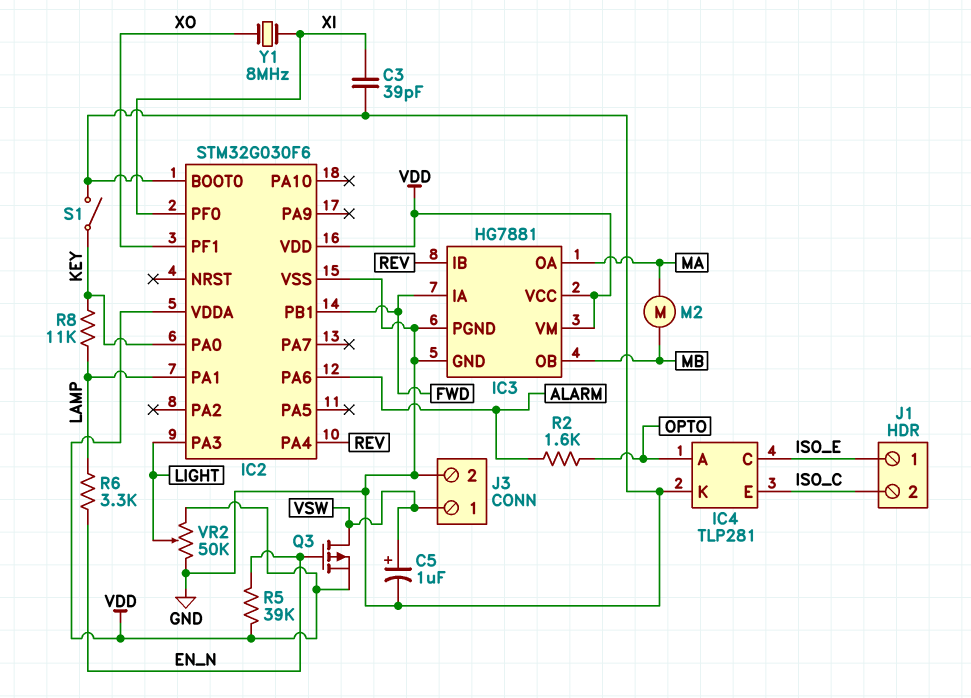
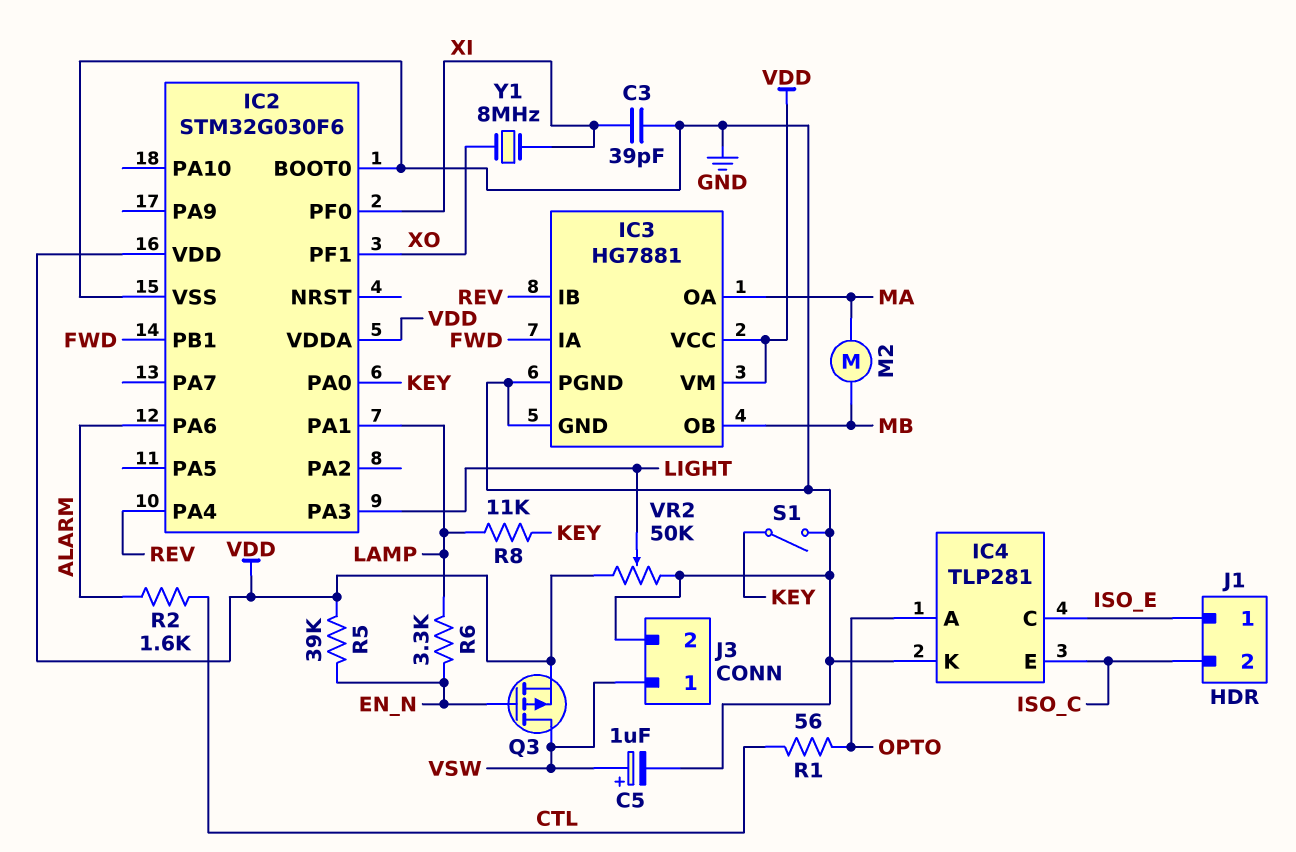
R1: none -> 56 (CTL, OPTO)
R2: 1.6k (ALARM, OPTO) -> 1.6k (ALARM, CTL)

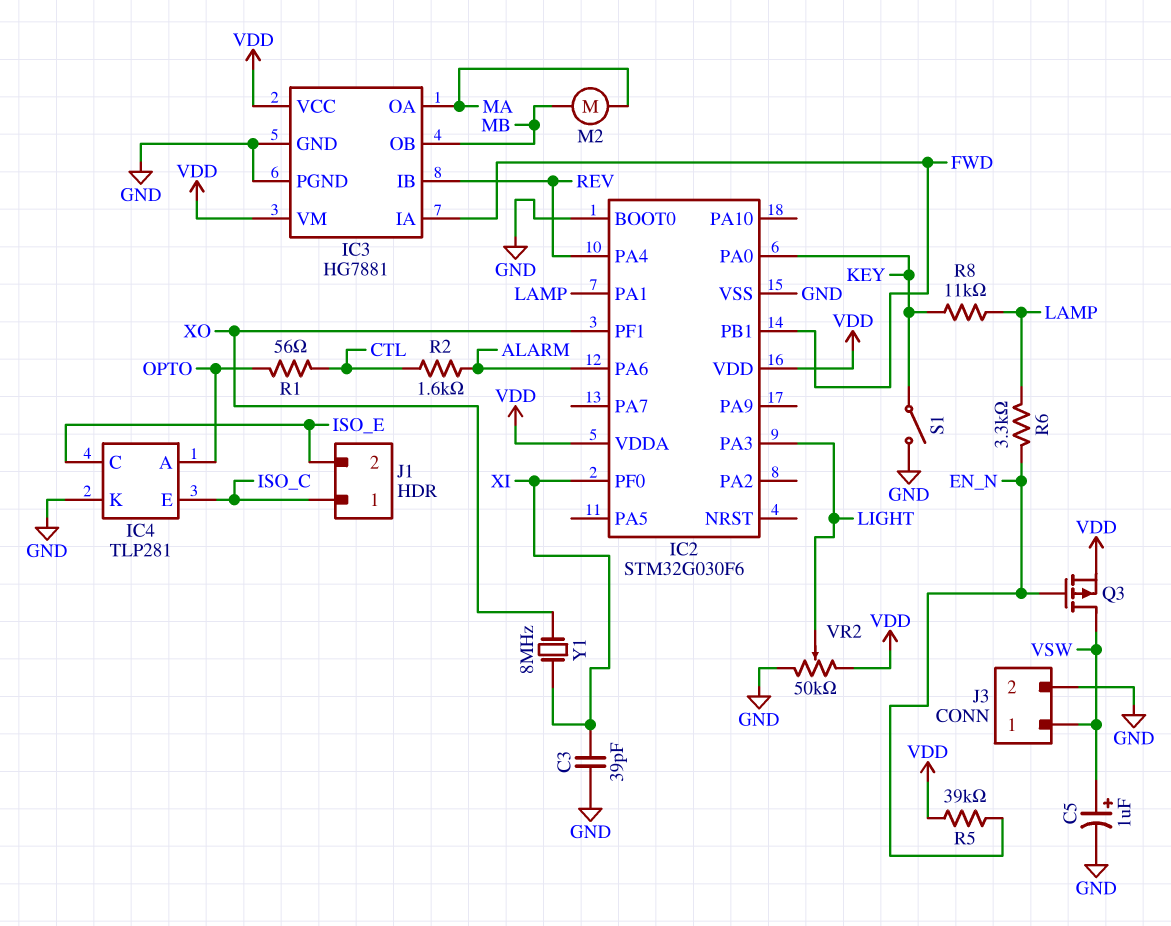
J1 pin 1: ISO_E -> ISO_C
J1 pin 2: ISO_C -> ISO_E

